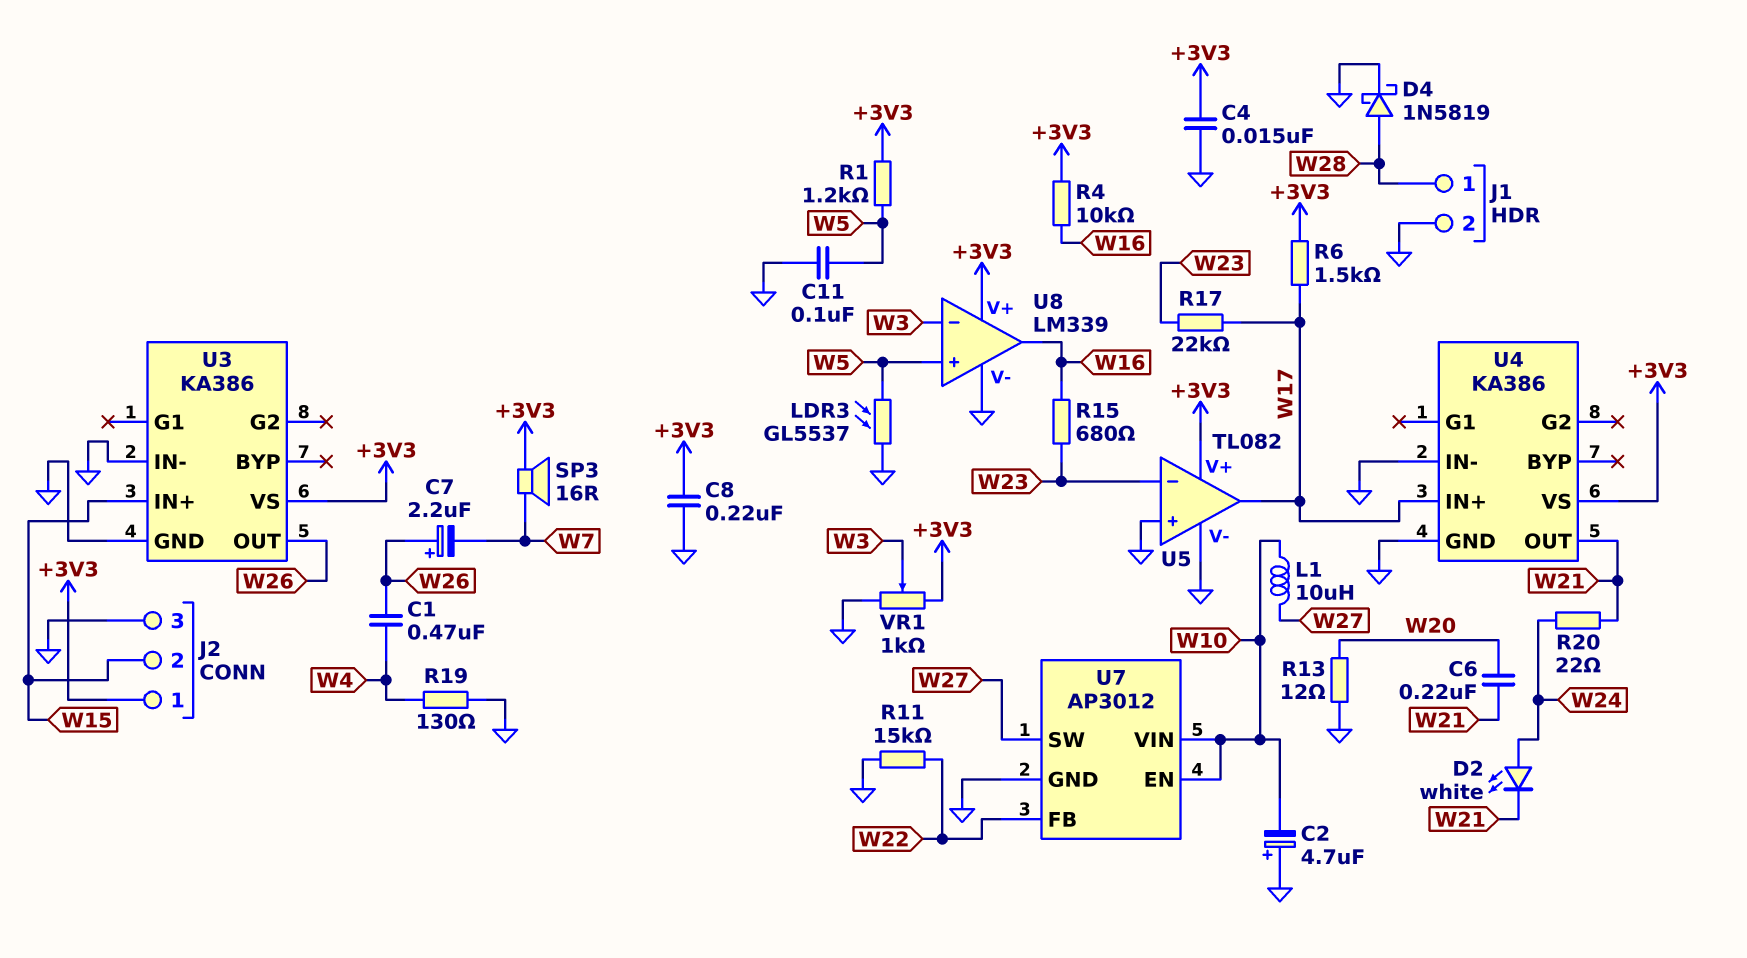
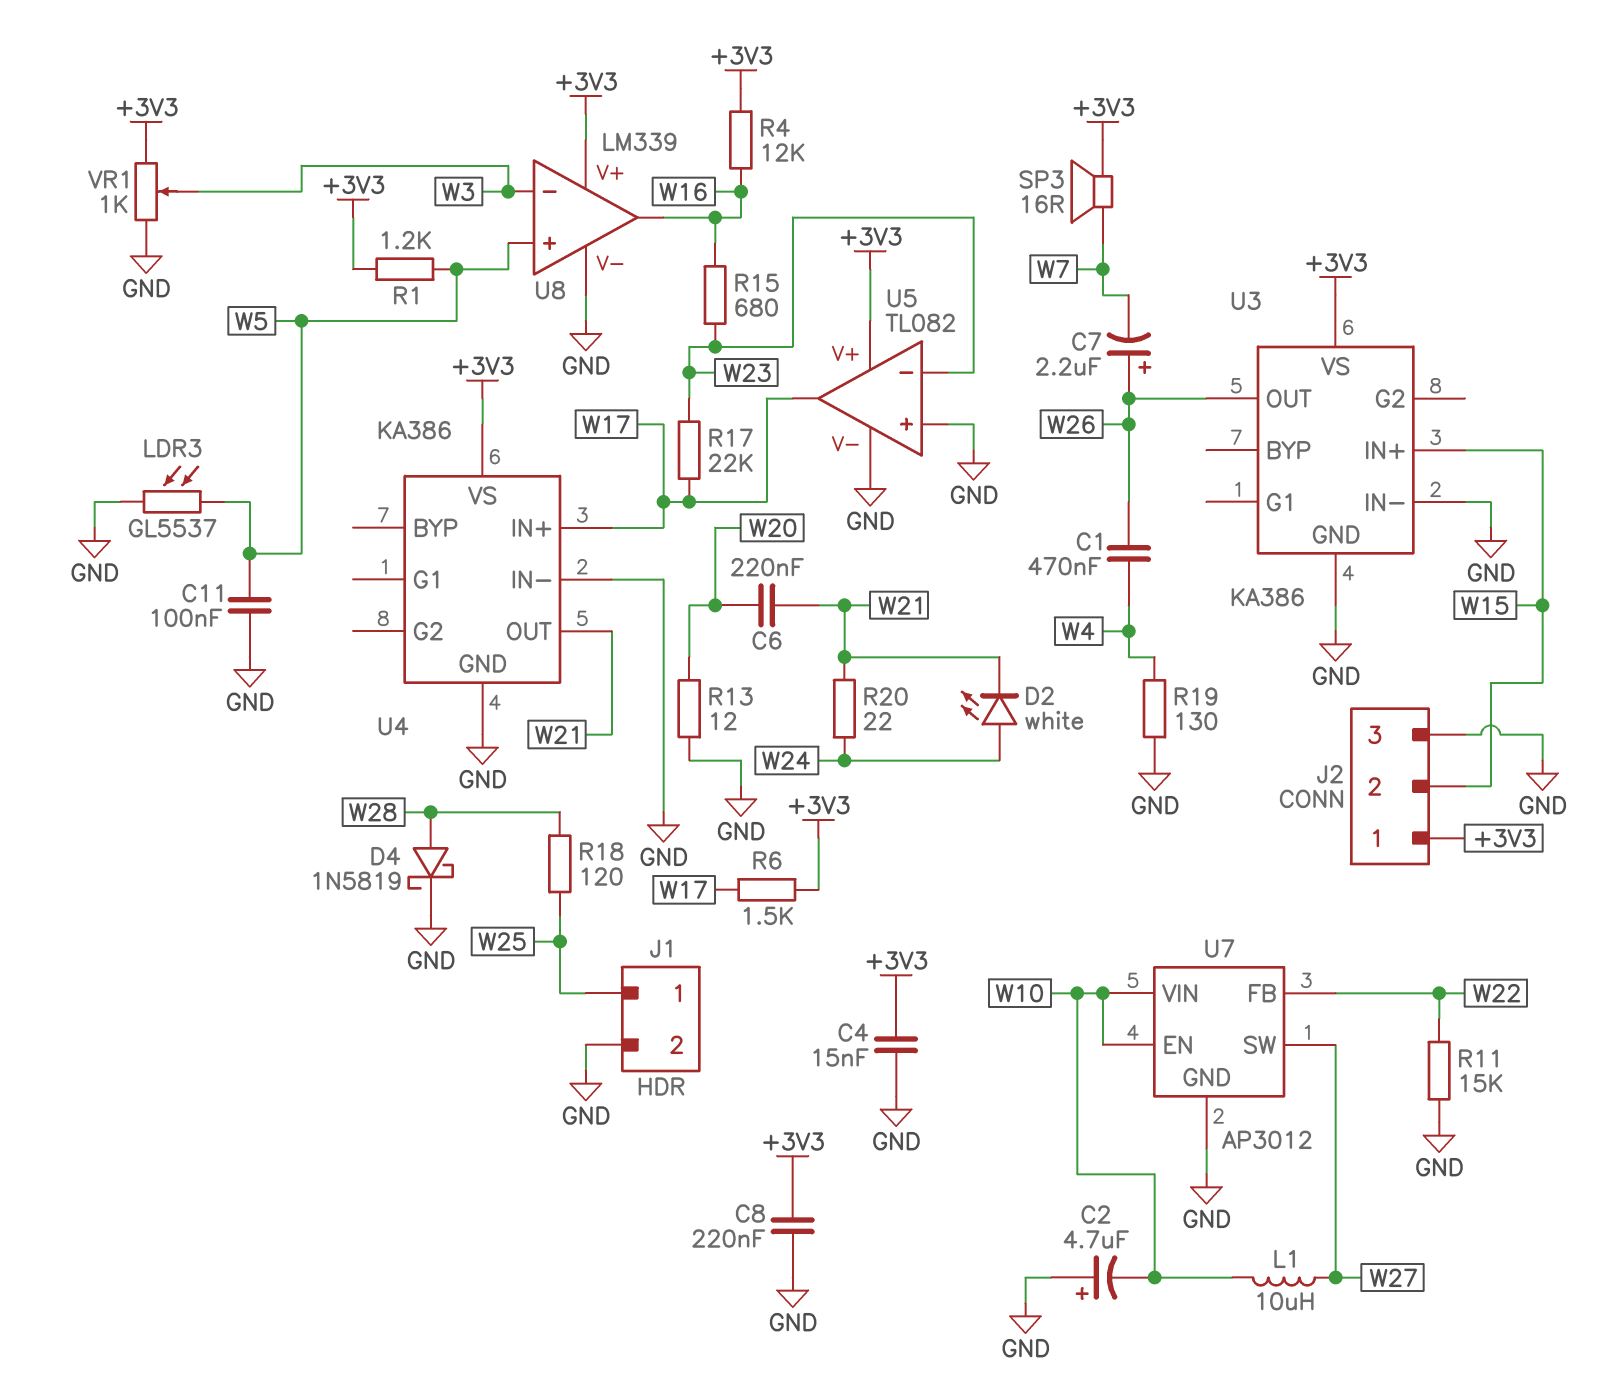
J1 pin 1: W28 -> W25
R4: 10k (+3V3, W16) -> 12k (+3V3, W16)
R18: none -> 120 (W25, W28)

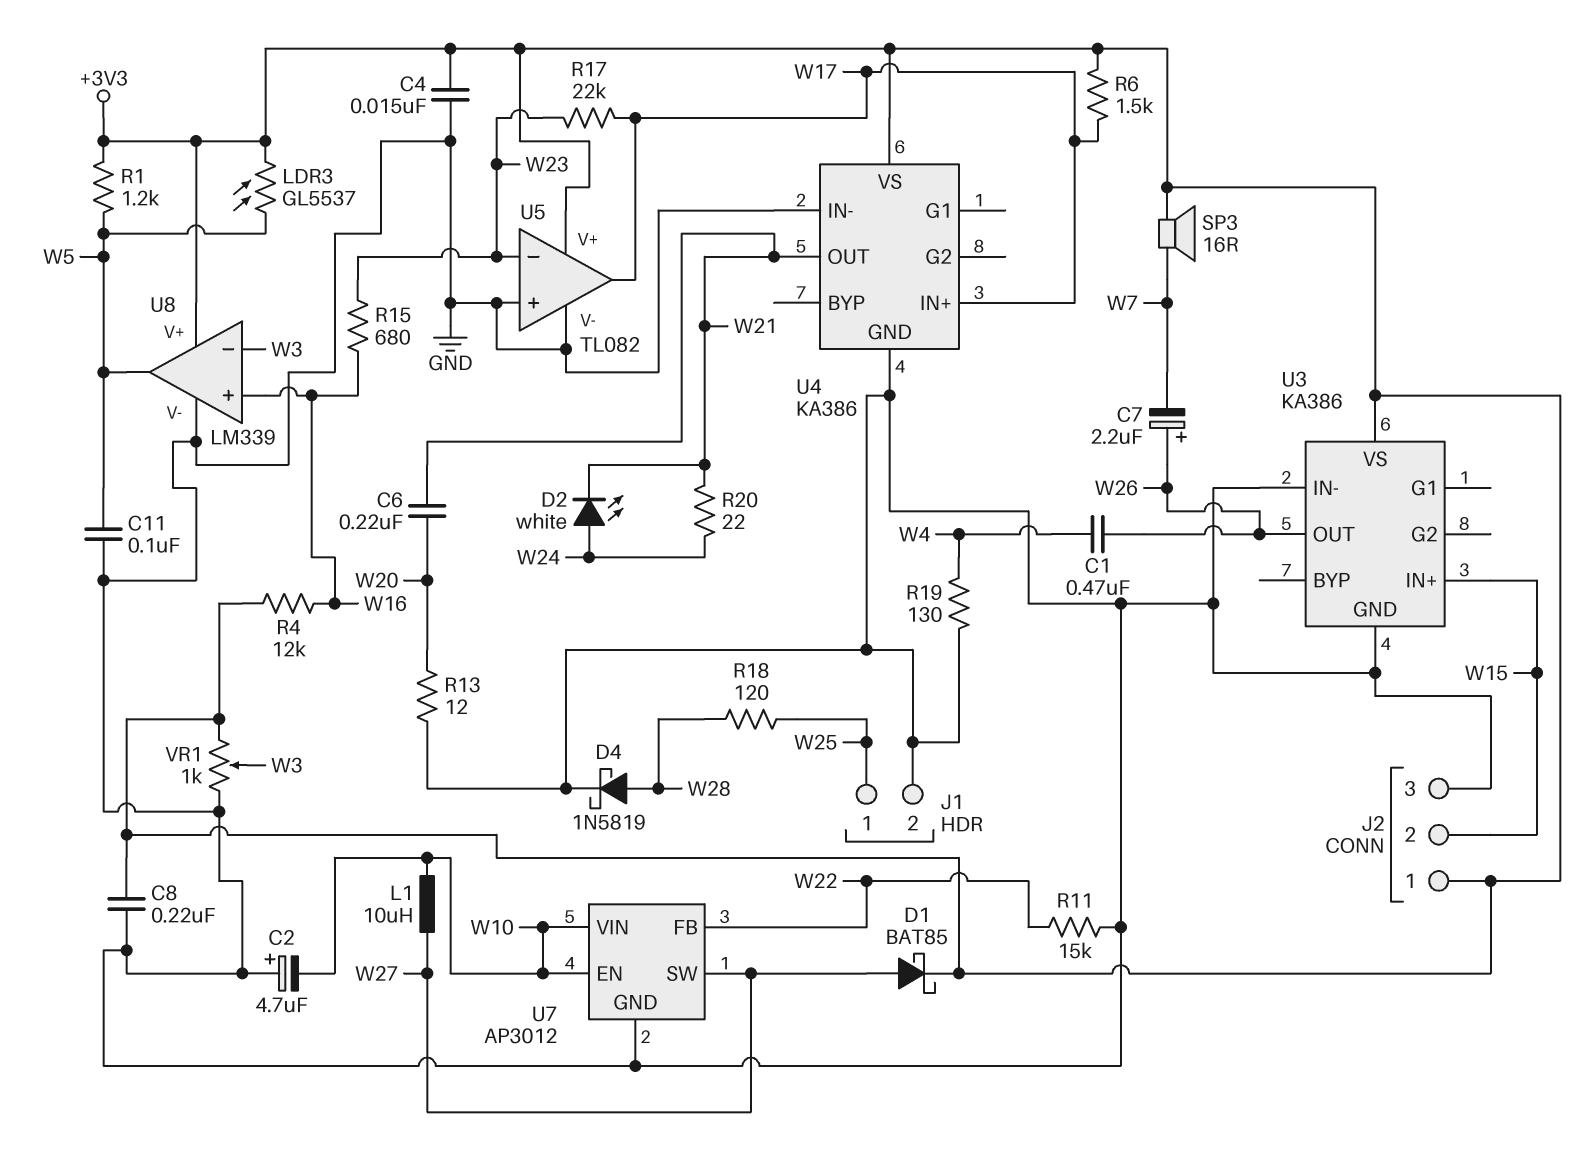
D1: none -> schottky BAT85 (A W27, K +3V3)
LDR3: GL5537 (GND, W5) -> GL5537 (+3V3, W5)
U8 pin in+: W5 -> W16
U8 pin out: W16 -> W5

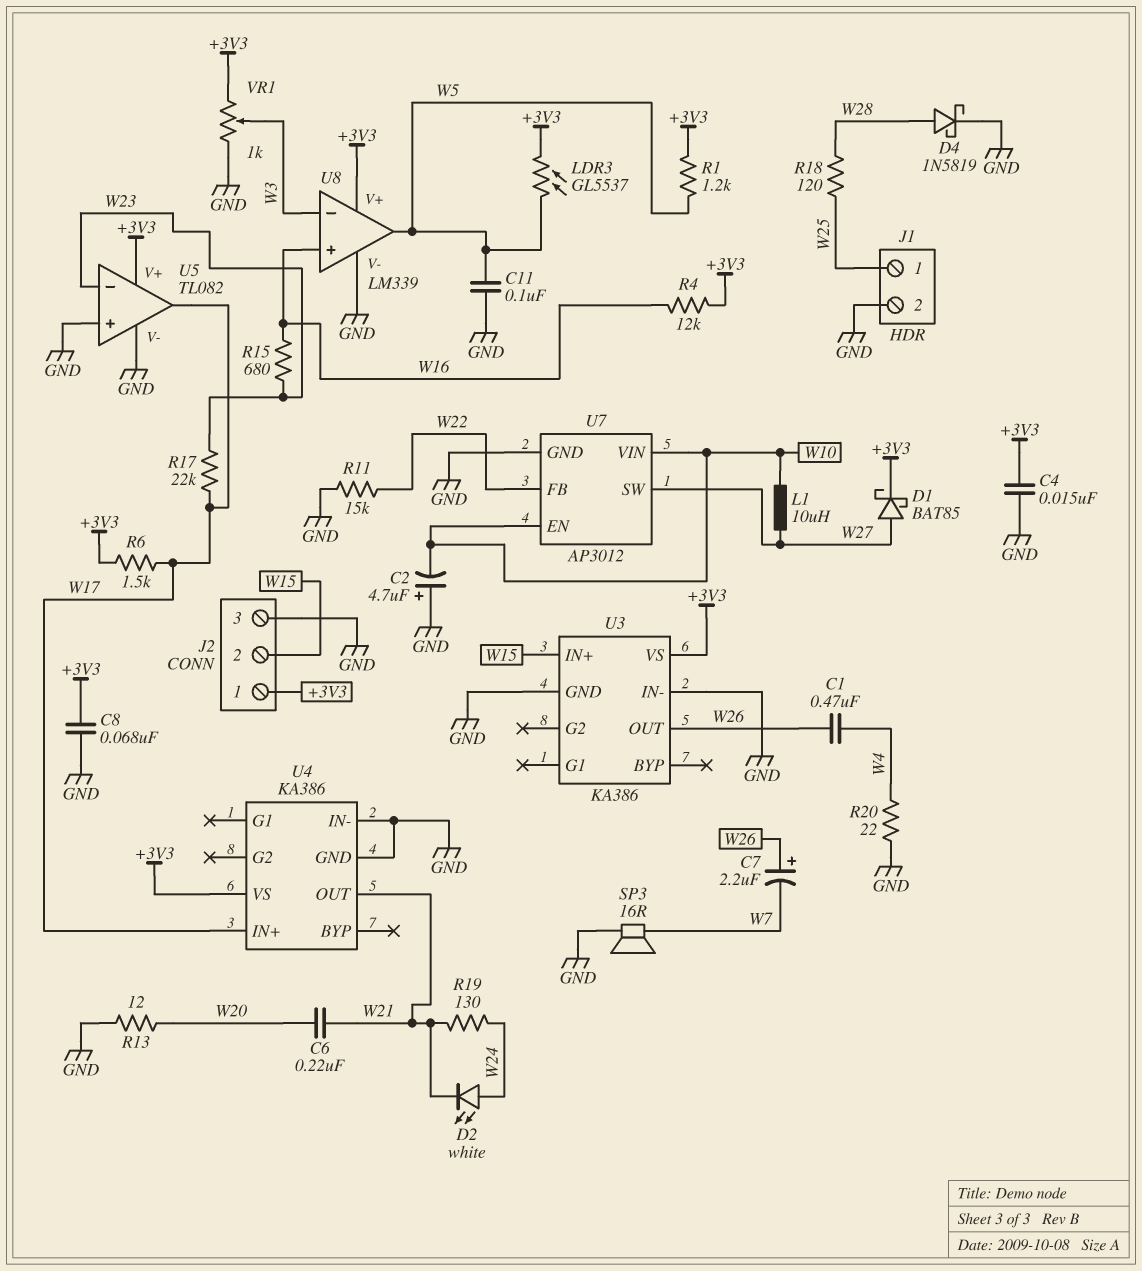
C8: 220nF (+3V3, GND) -> 68nF (+3V3, GND)
R19: 130 (GND, W4) -> 130 (W21, W24)
R20: 22 (W21, W24) -> 22 (GND, W4)
SP3: speaker 16R (+3V3, W7) -> speaker 16R (GND, W7)

